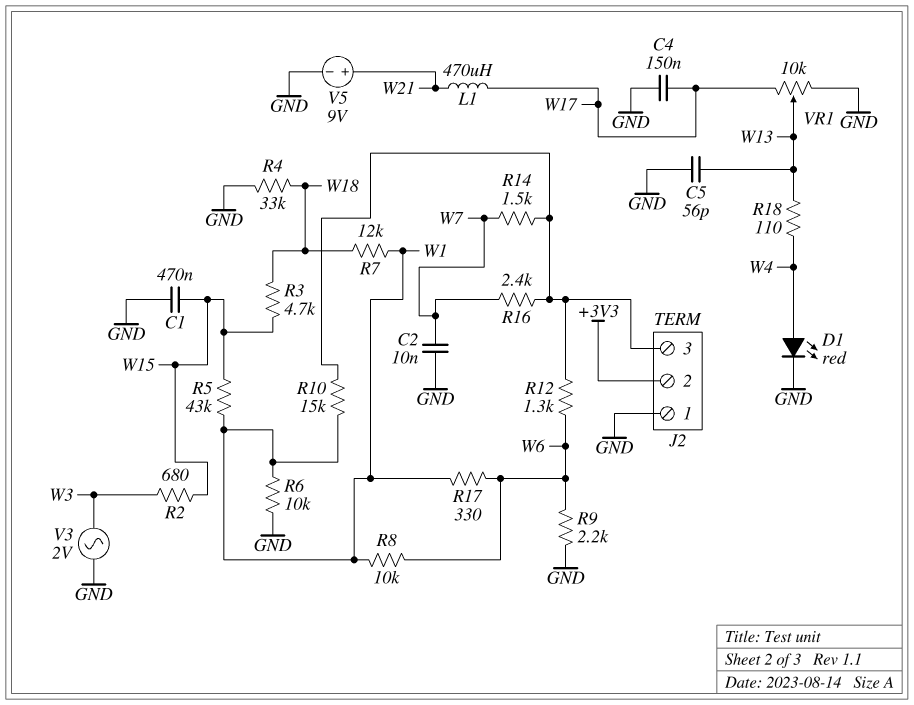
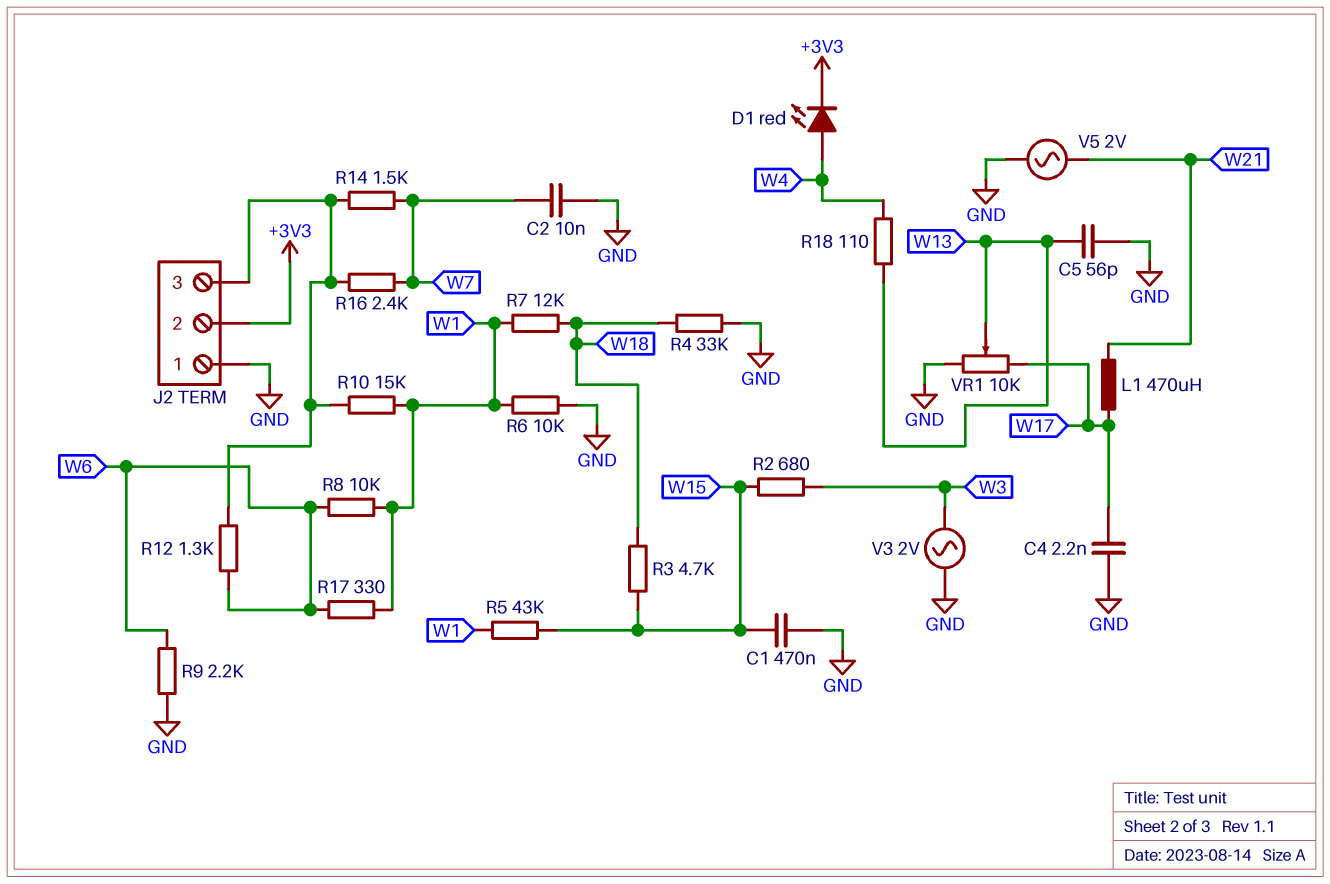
C4: 150nF (GND, W17) -> 2.2nF (GND, W17)
D1: LED red (A W4, K GND) -> LED red (A W4, K +3V3)
V5: 9V (plus W21, minus GND) -> AC 2V (GND, W21)

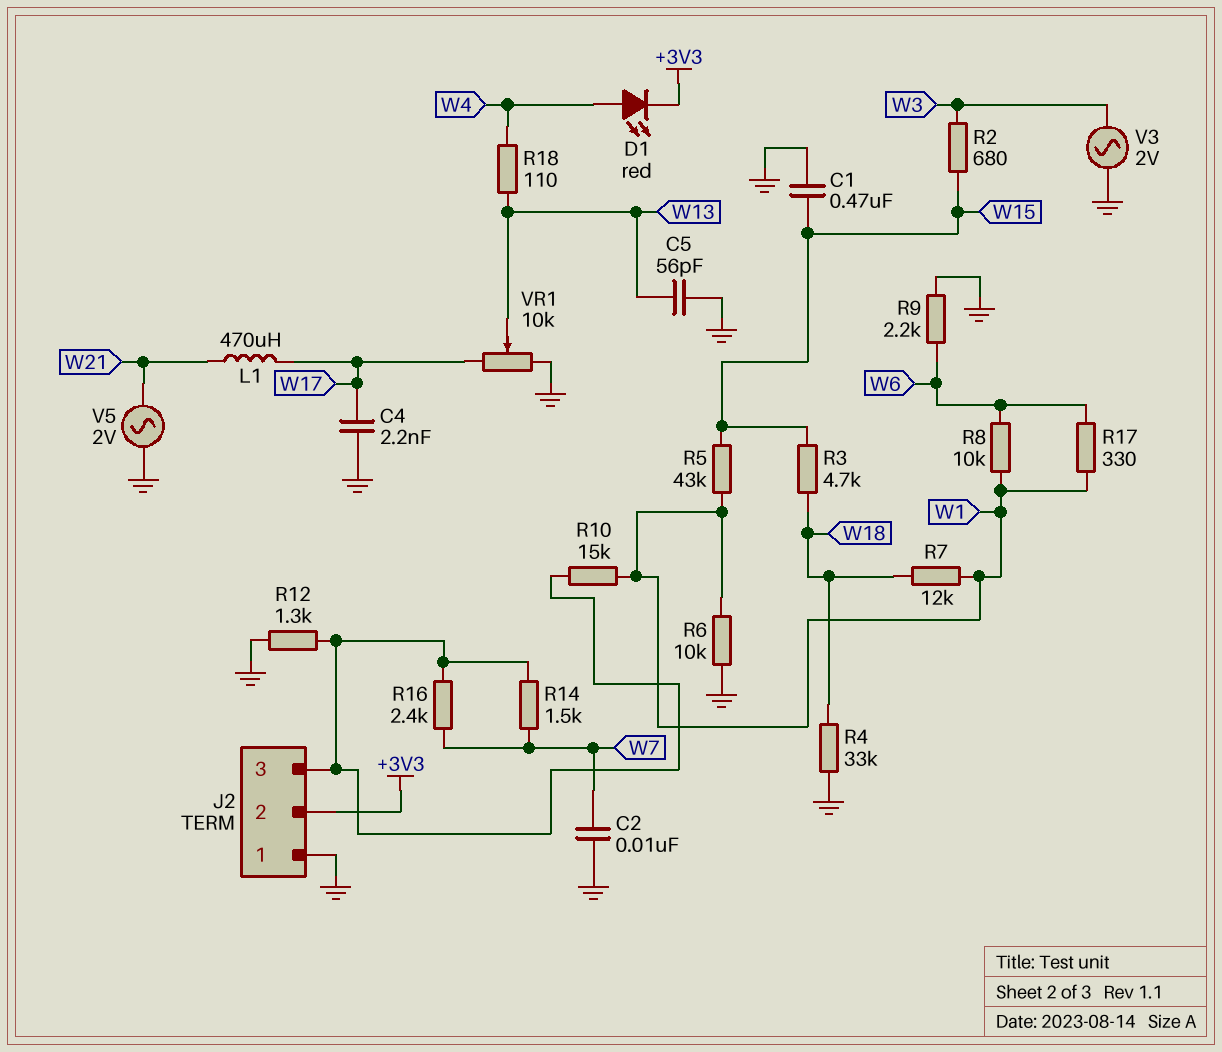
R12: 1.3k (J2/3, W6) -> 1.3k (GND, J2/3)

